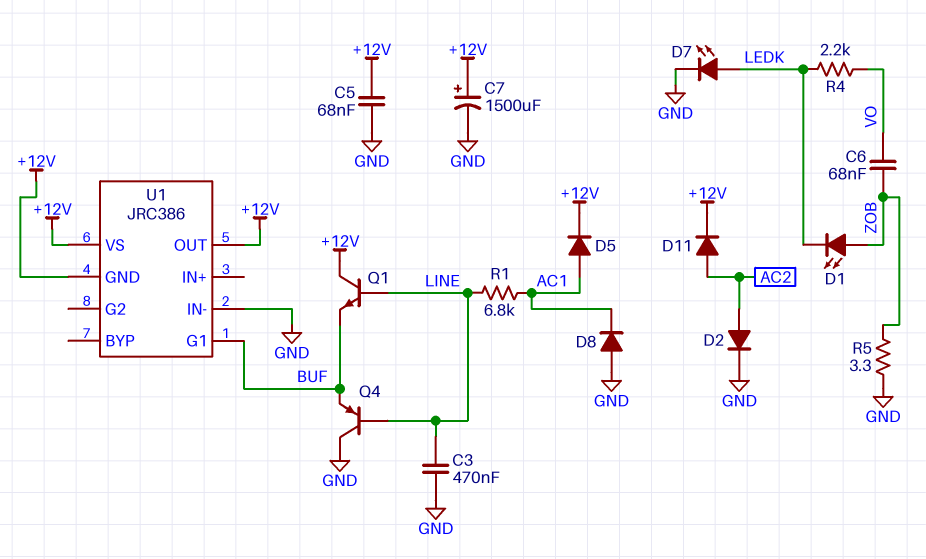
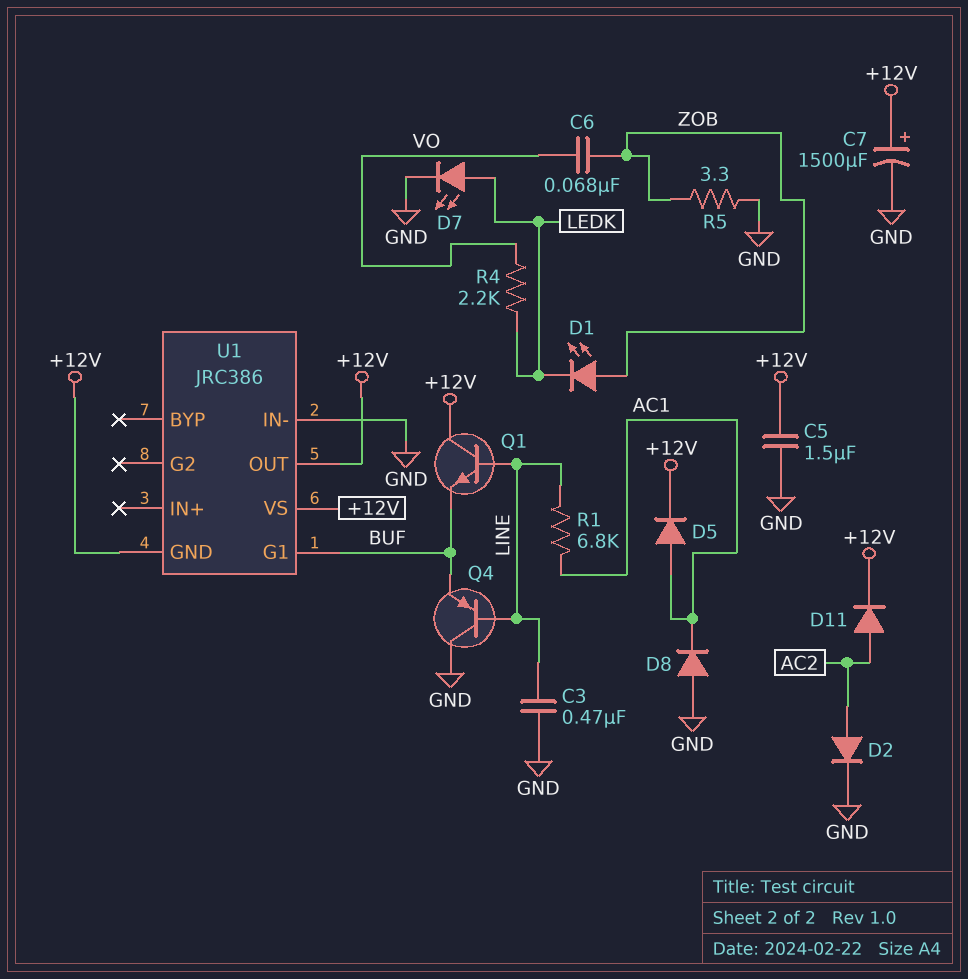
C5: 68nF (+12V, GND) -> 1.5uF (+12V, GND)

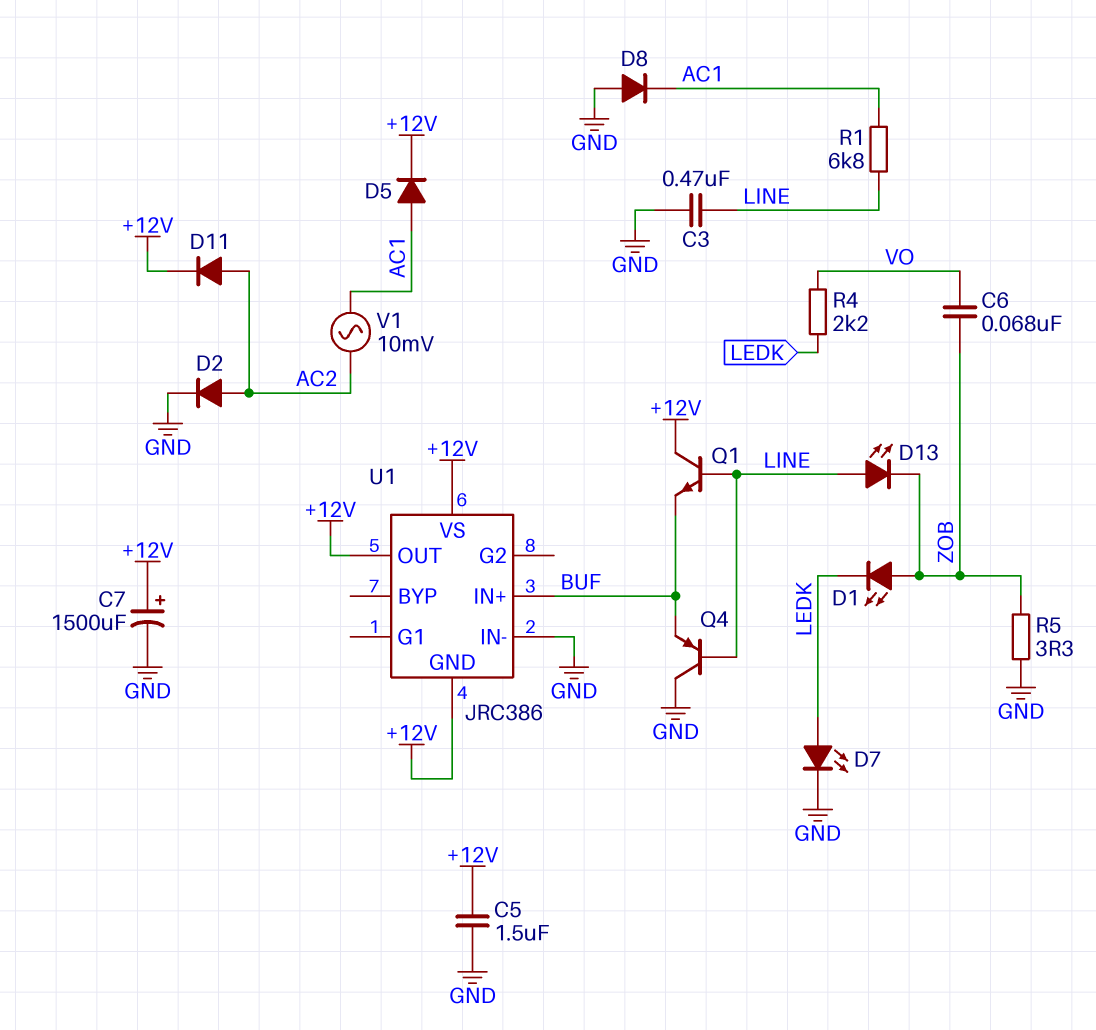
D13: none -> LED (A LINE, K ZOB)
U1 pin G1: BUF -> none
U1 pin IN+: none -> BUF
V1: none -> AC 10mV (AC1, AC2)

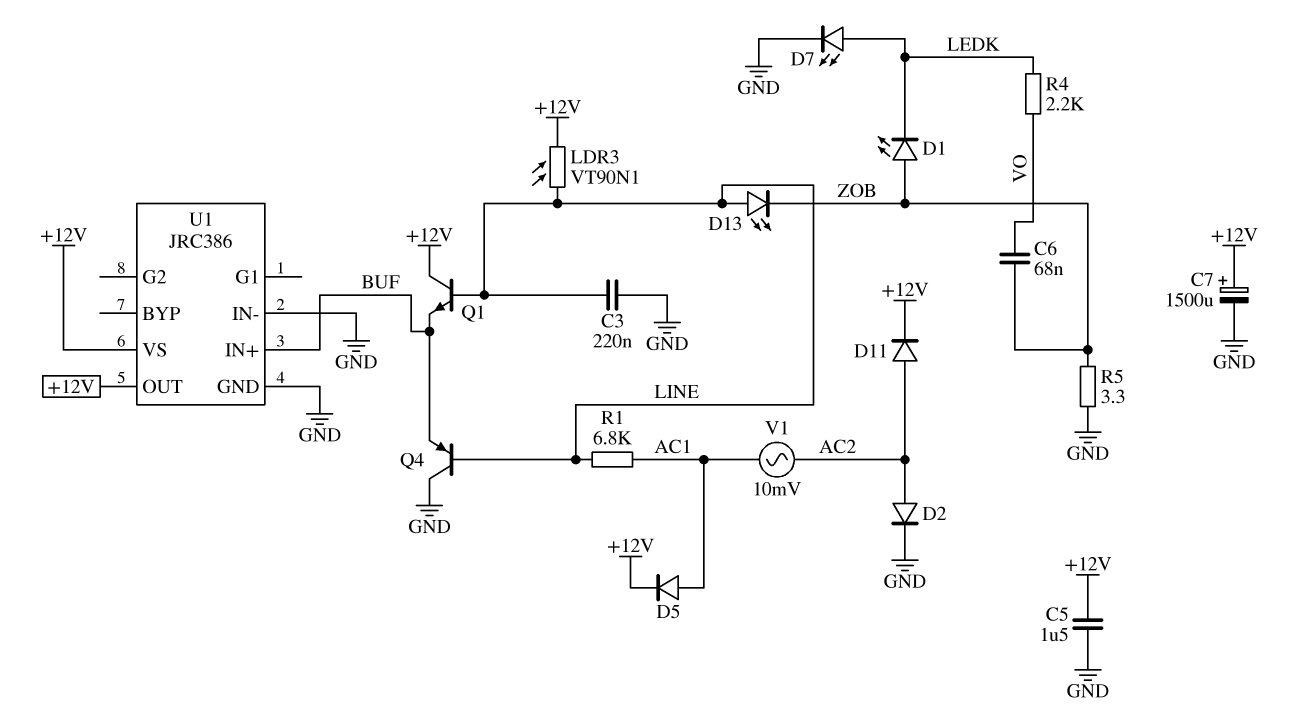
C3: 470nF (GND, LINE) -> 220nF (GND, LINE)
D8: diode (A GND, K AC1) -> none
LDR3: none -> VT90N1 (+12V, LINE)
U1 pin GND: +12V -> GND

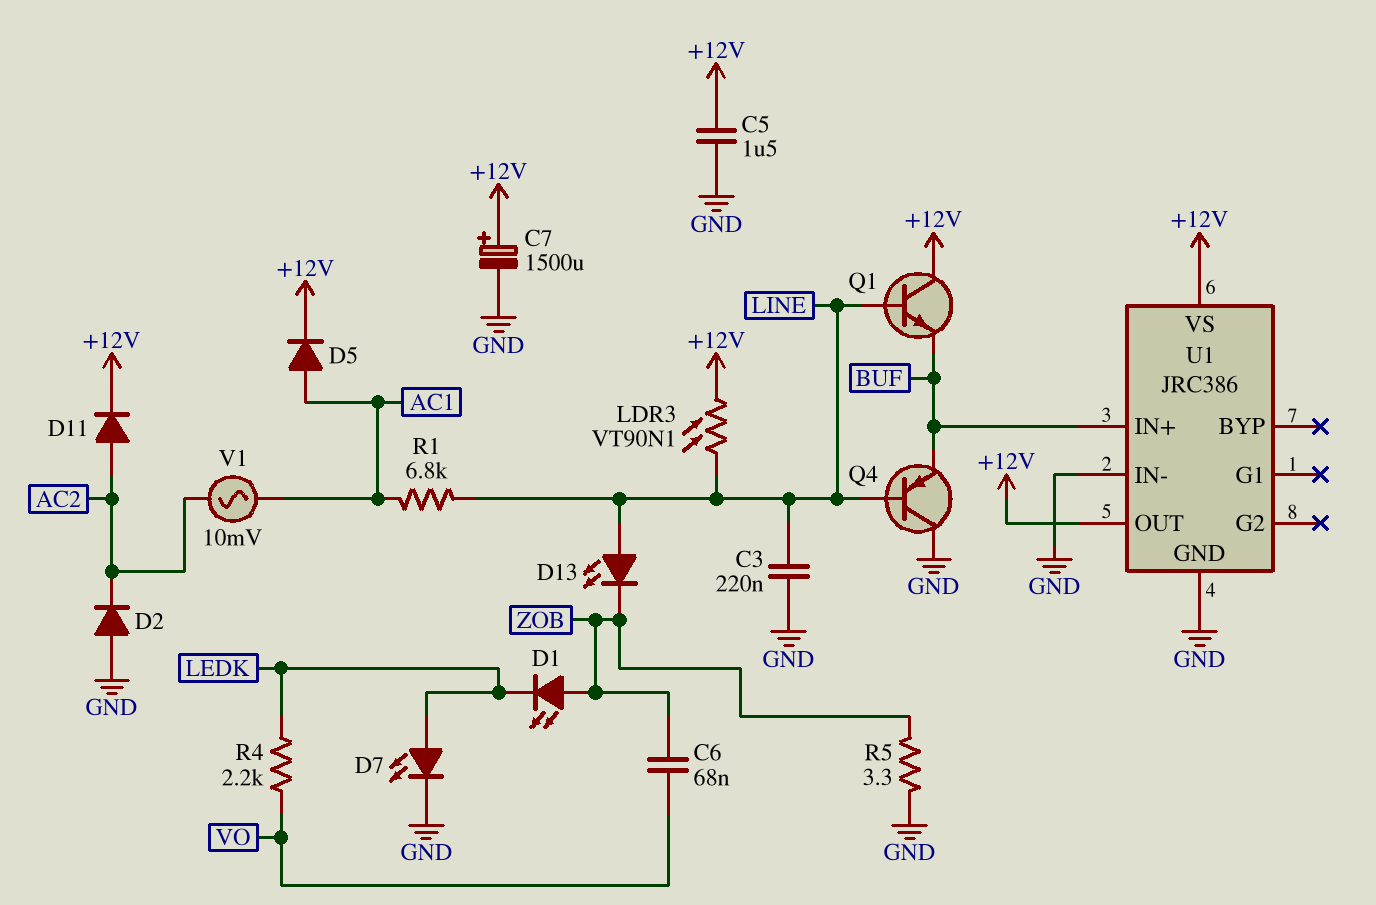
D2: diode (A AC2, K GND) -> diode (A GND, K AC2)

